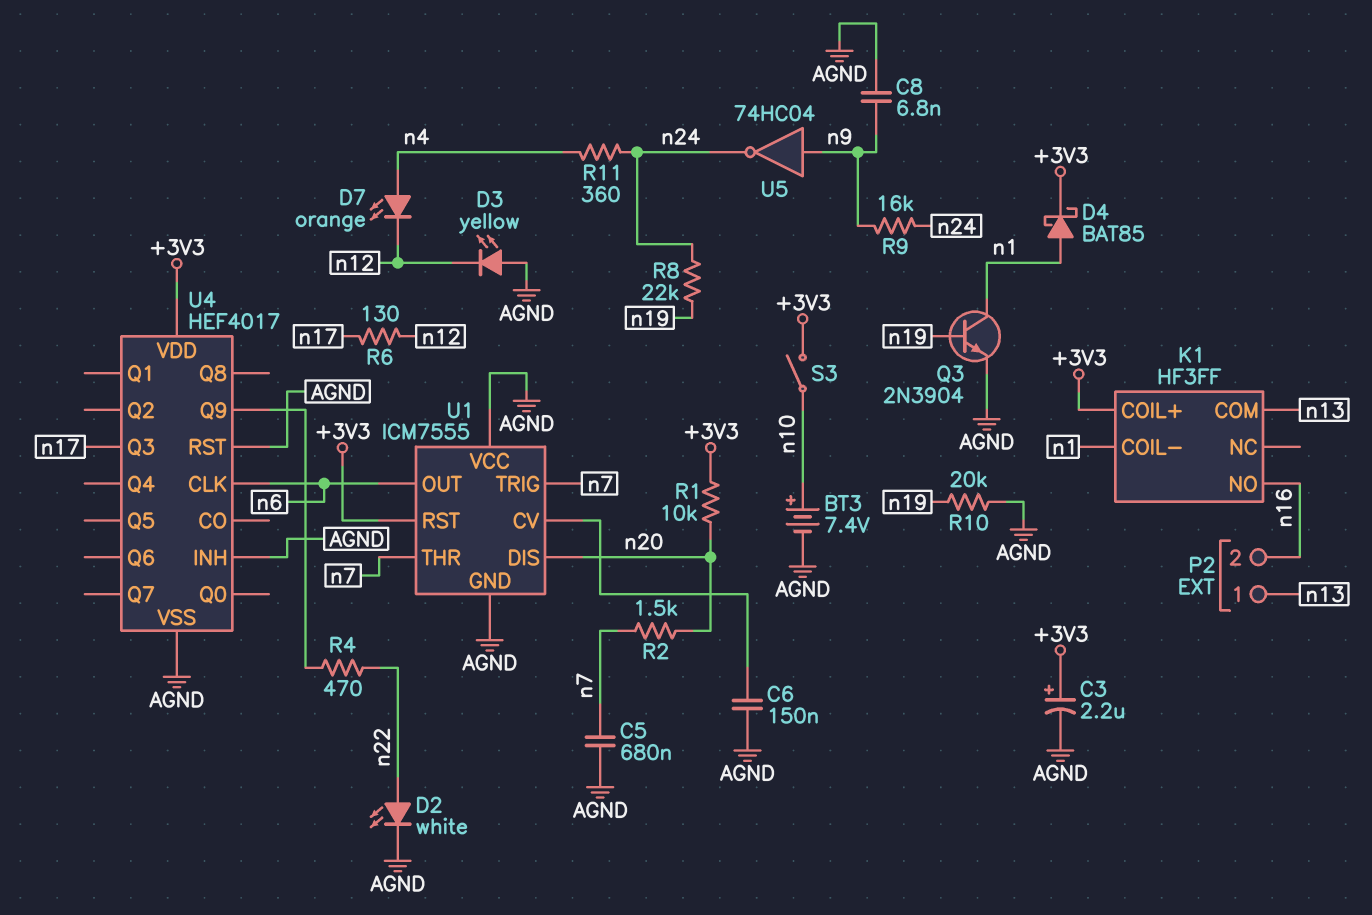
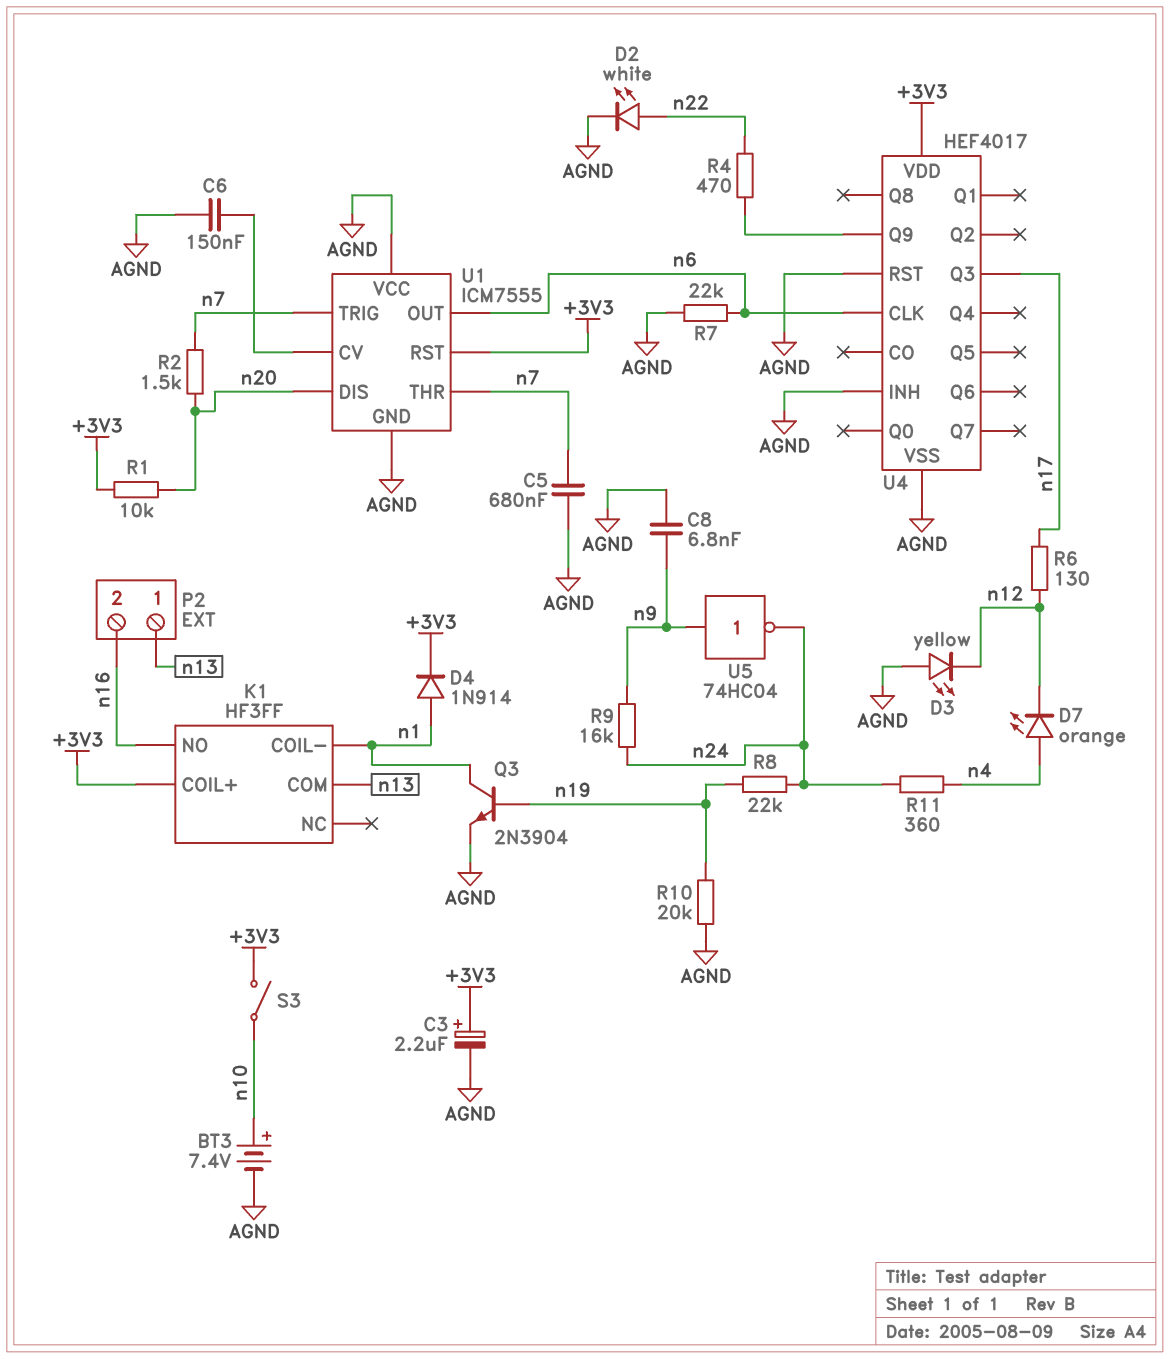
D4: schottky BAT85 (A n1, K +3V3) -> diode 1N914 (A n1, K +3V3)
R7: none -> 22k (AGND, n6)

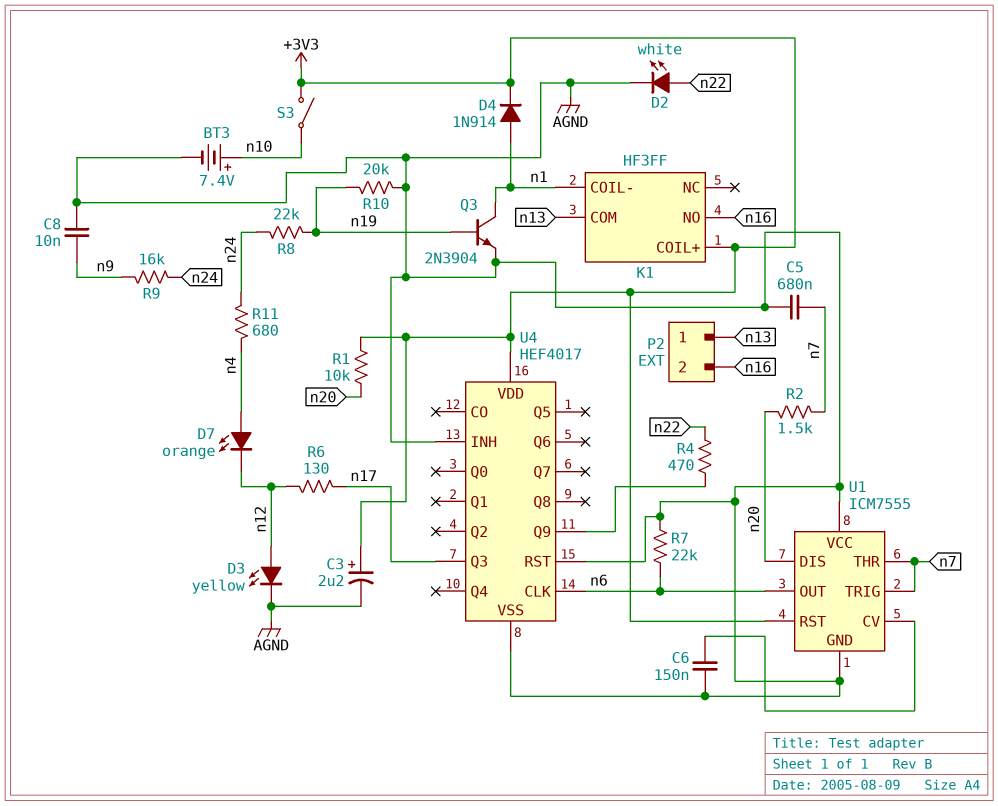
C8: 6.8nF (AGND, n9) -> 10nF (AGND, n9)
D3: LED yellow (A AGND, K n12) -> LED yellow (A n12, K AGND)
R11: 360 (n4, n24) -> 680 (n4, n24)
U5: NOT 74HC04 (in n9, out n24) -> none

